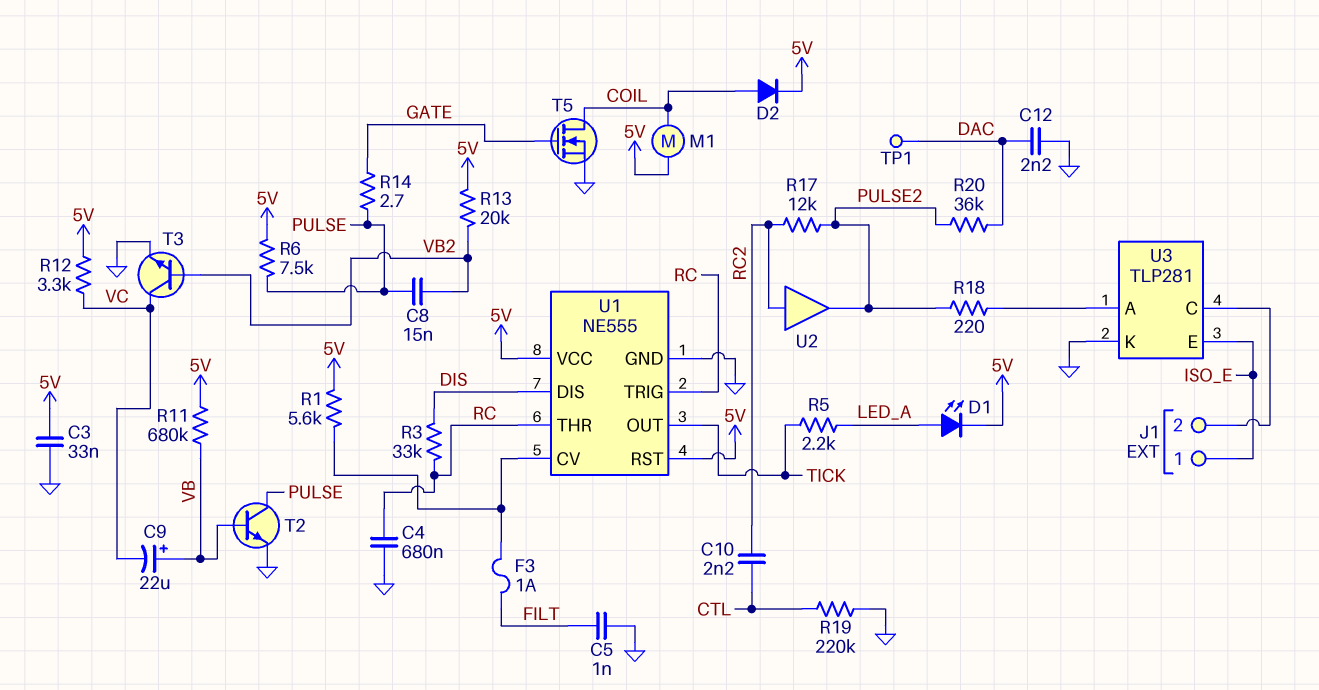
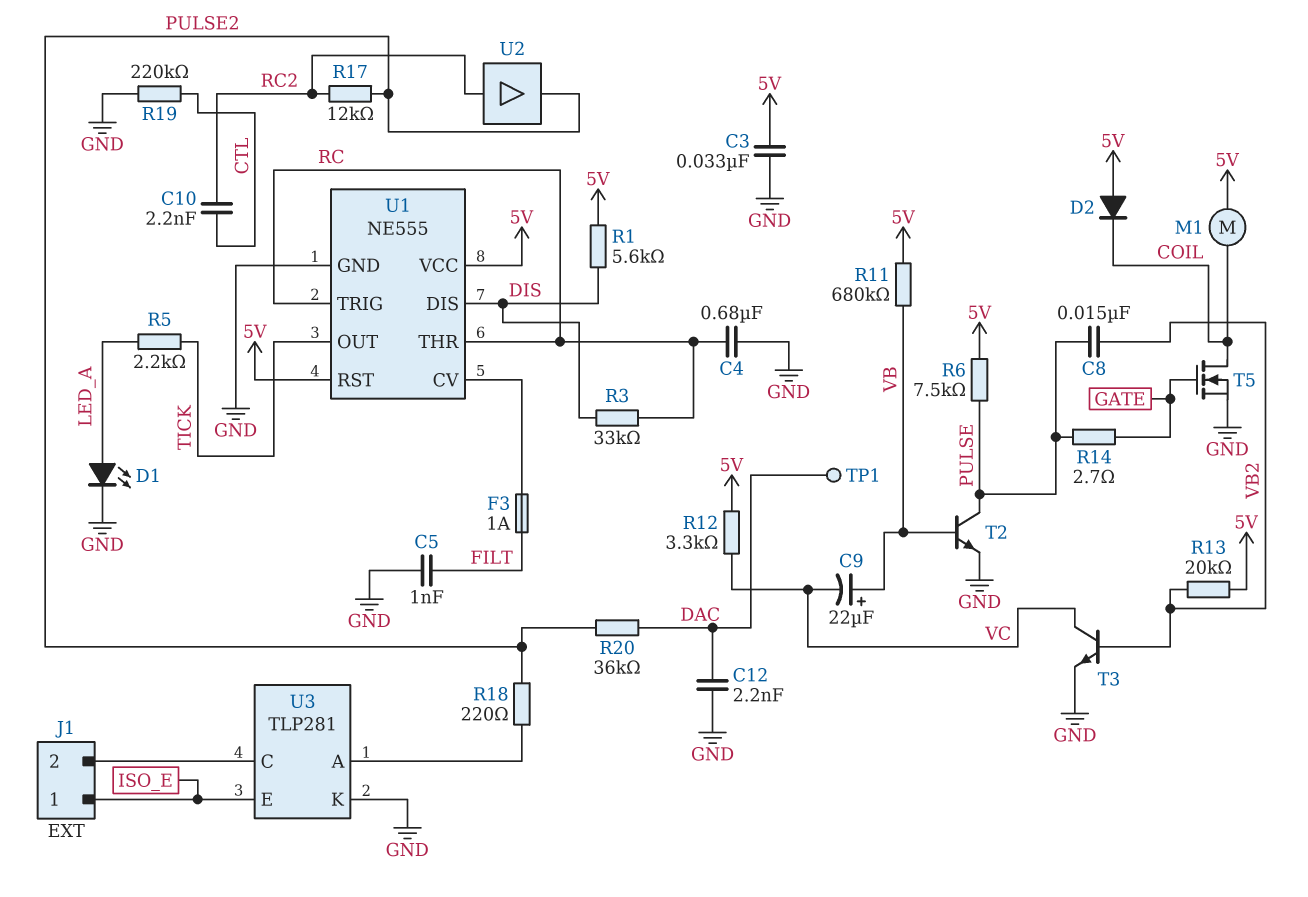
D1: LED (A LED_A, K 5V) -> LED (A LED_A, K GND)
D2: diode (A COIL, K 5V) -> diode (A 5V, K COIL)
R1: 5.6k (5V, U1/CV) -> 5.6k (5V, DIS)

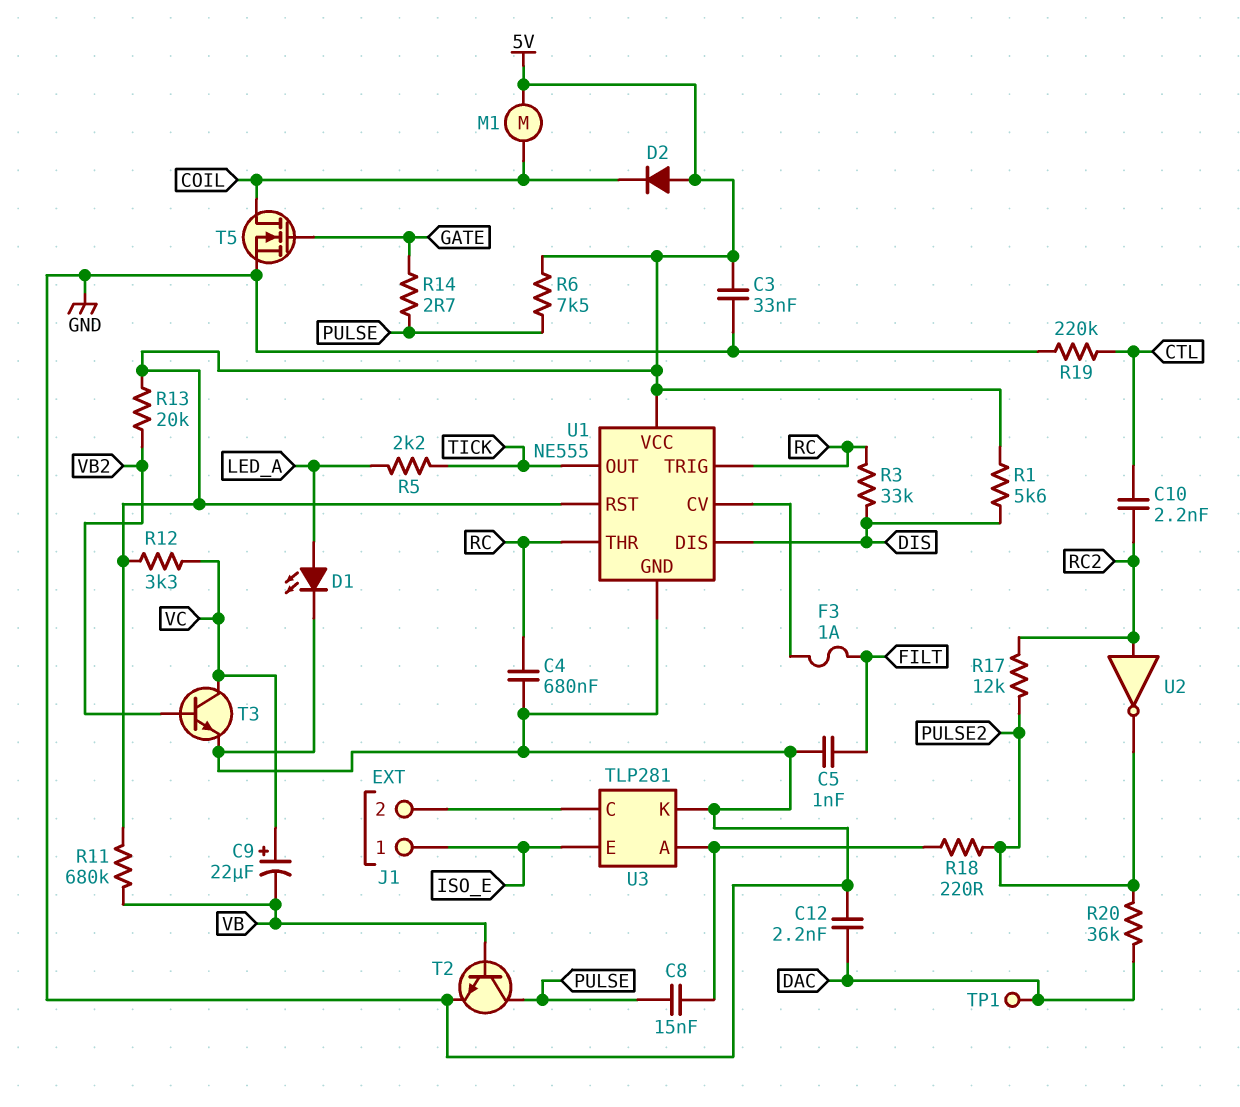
C8: 15nF (PULSE, VB2) -> 15nF (PULSE, U3/A)
C9: 22uF (plus VB, minus VC) -> 22uF (plus VC, minus VB)
U2: buffer (in RC2, out PULSE2) -> NOT (in RC2, out PULSE2)

